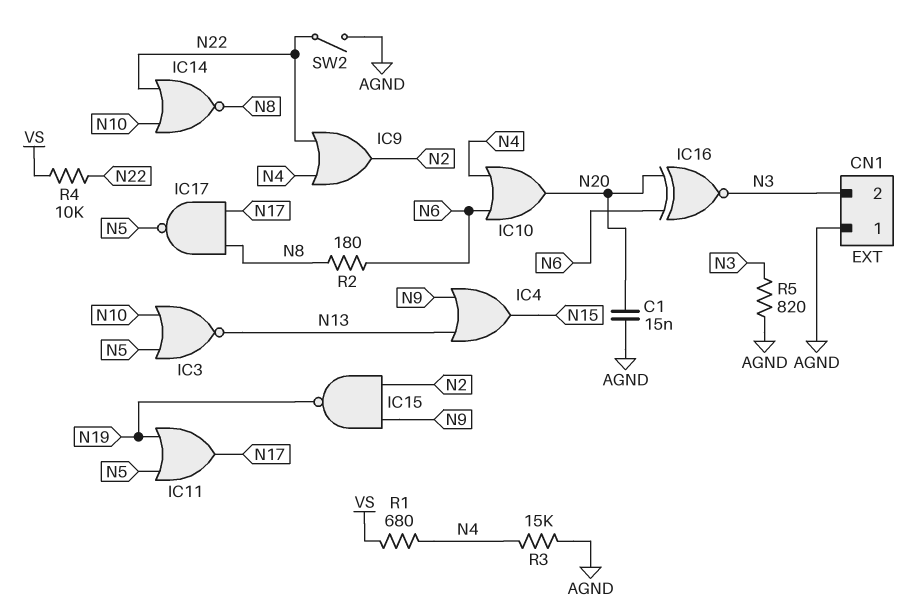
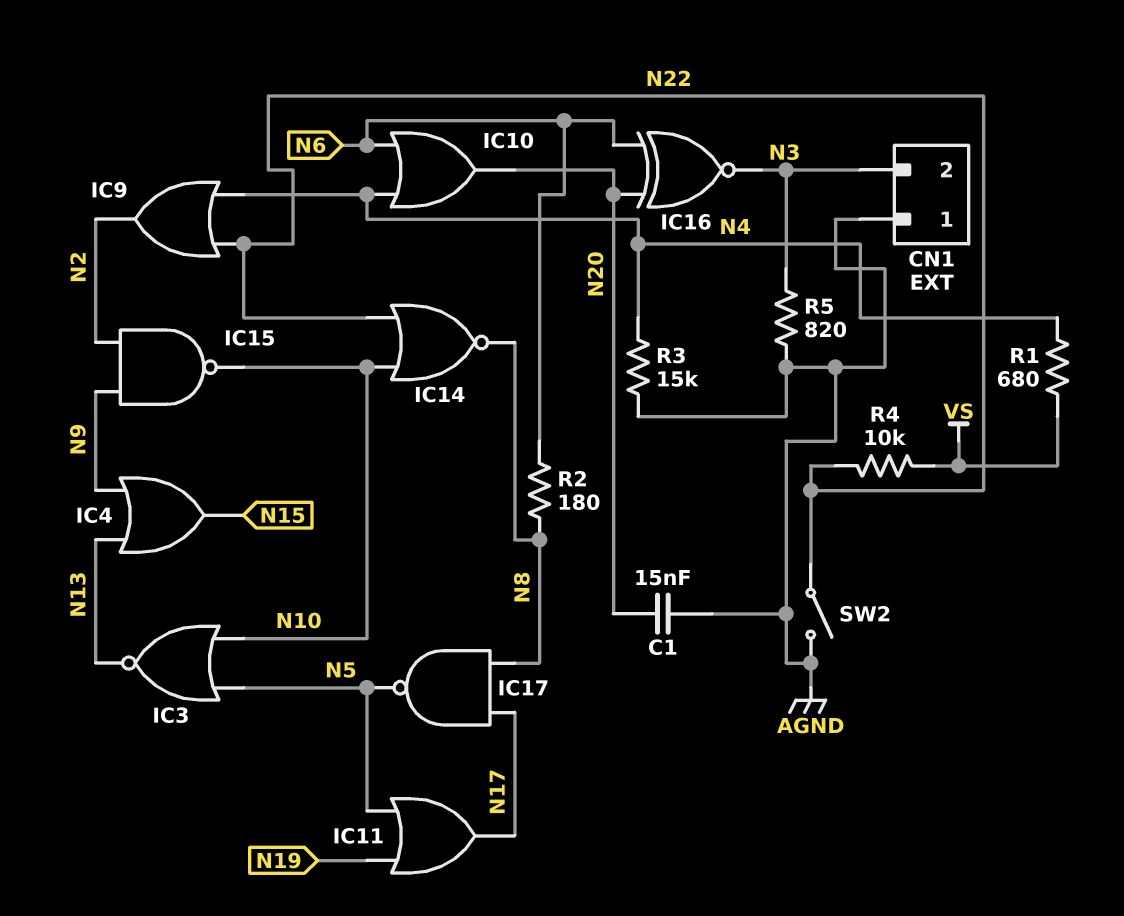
IC15: NAND (in N2, in N9, out N19) -> NAND (in N2, in N9, out N10)

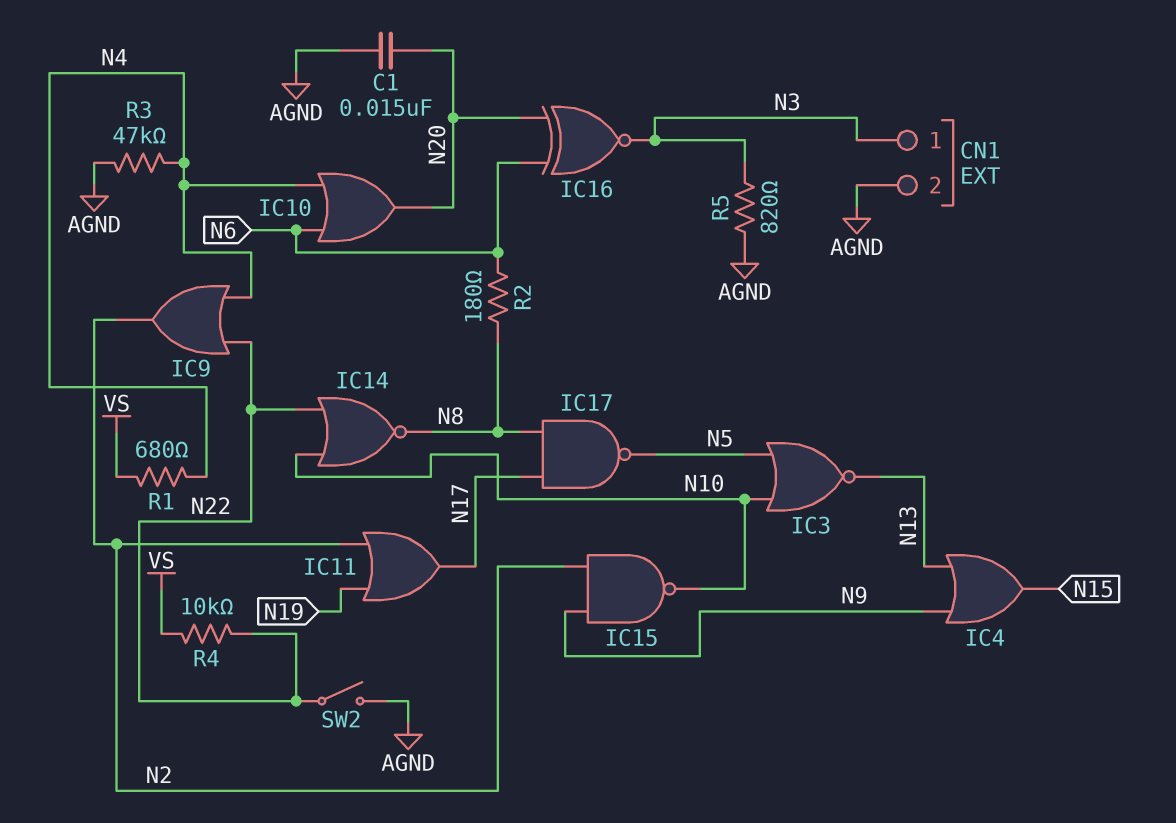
CN1 pin 1: AGND -> N3
CN1 pin 2: N3 -> AGND
IC11: OR (in N5, in N19, out N17) -> OR (in N2, in N19, out N17)
R3: 15k (AGND, N4) -> 47k (AGND, N4)

